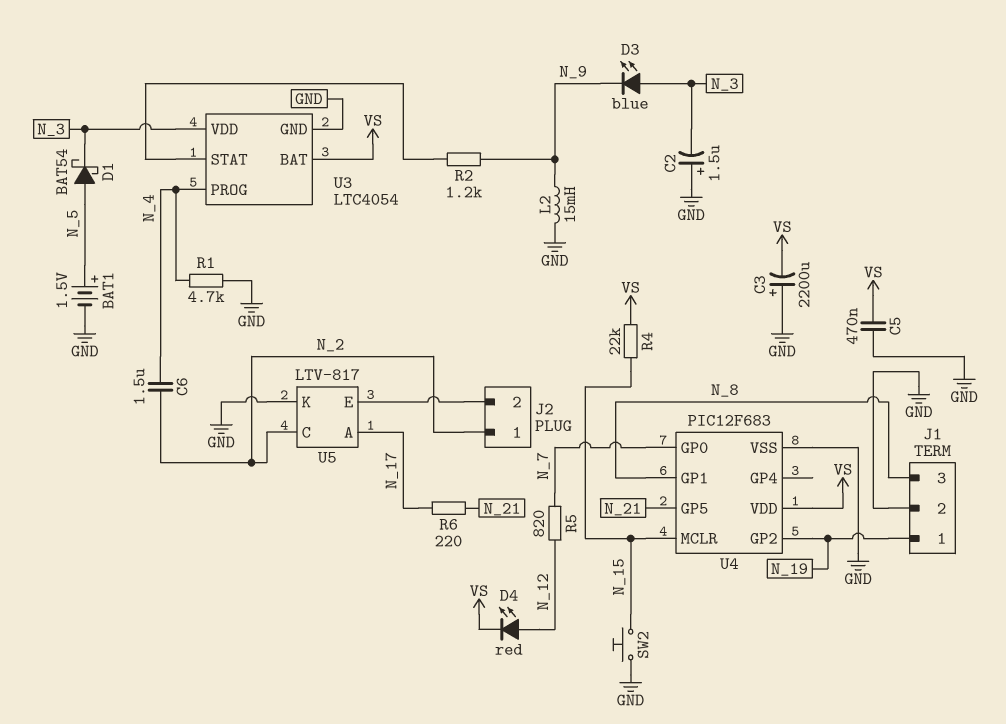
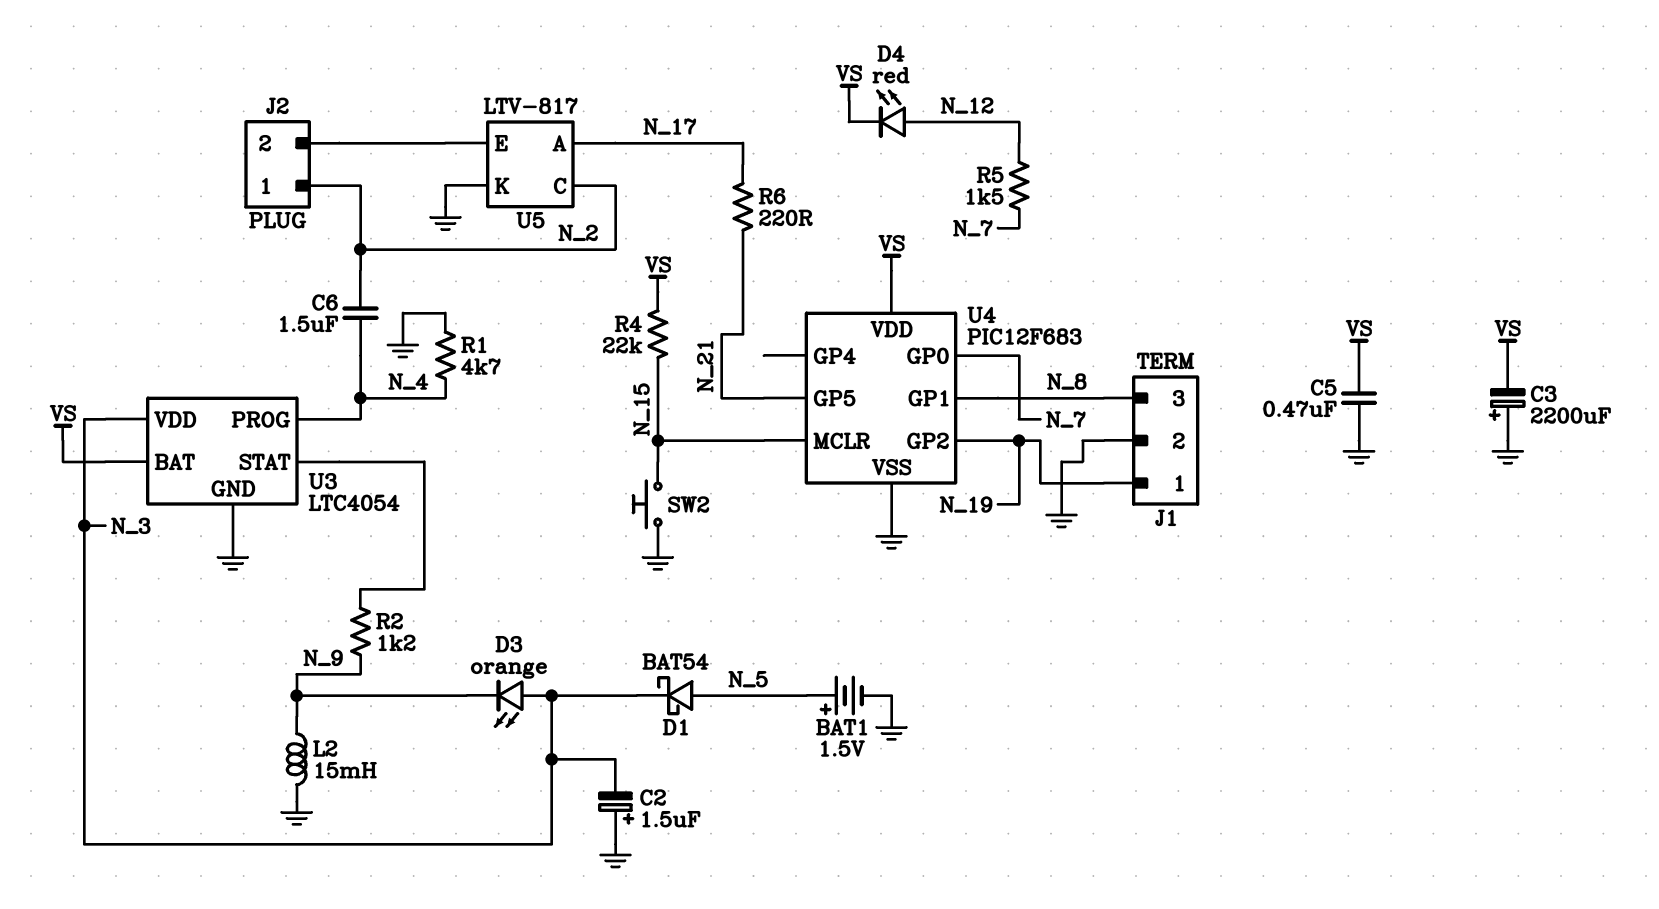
D3: LED blue (A N_3, K N_9) -> LED orange (A N_3, K N_9)
R5: 820 (N_7, N_12) -> 1.5k (N_7, N_12)

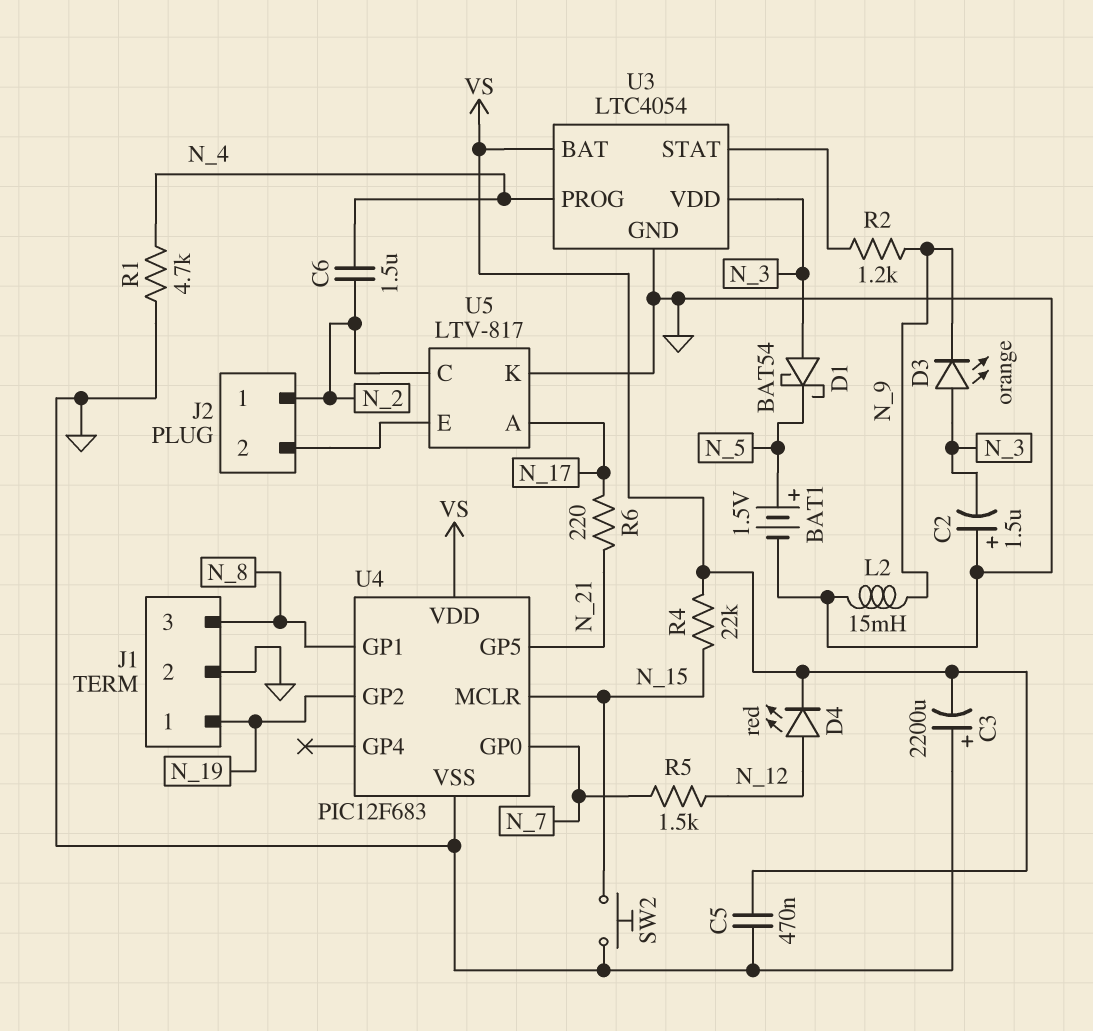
D1: schottky BAT54 (A N_5, K N_3) -> schottky BAT54 (A N_3, K N_5)

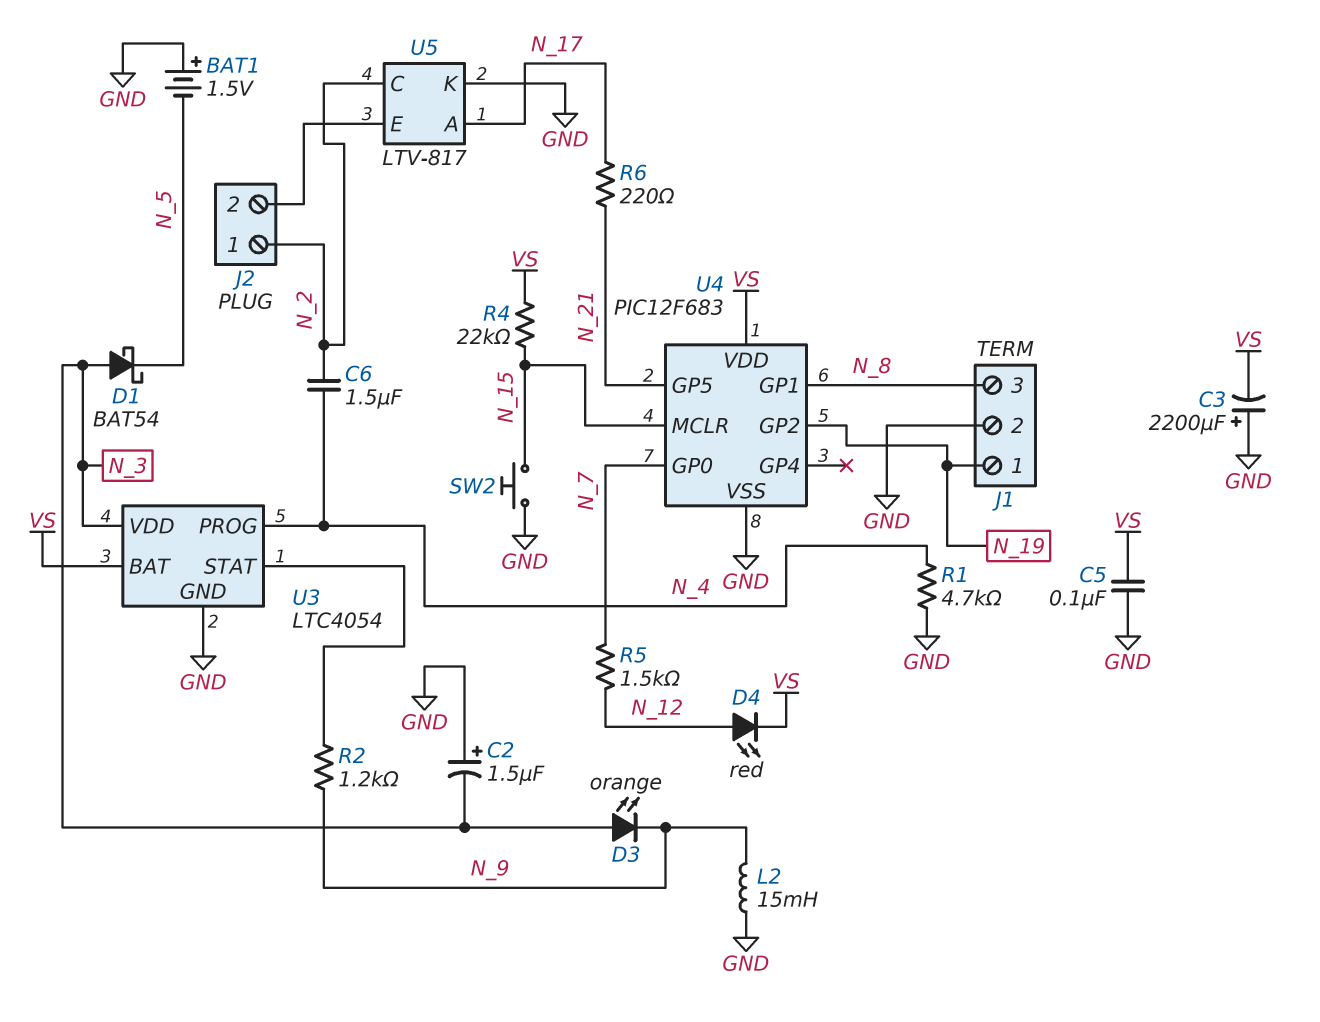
BAT1: 1.5V (plus N_5, minus GND) -> 1.5V (plus GND, minus N_5)
C5: 470nF (GND, VS) -> 100nF (GND, VS)

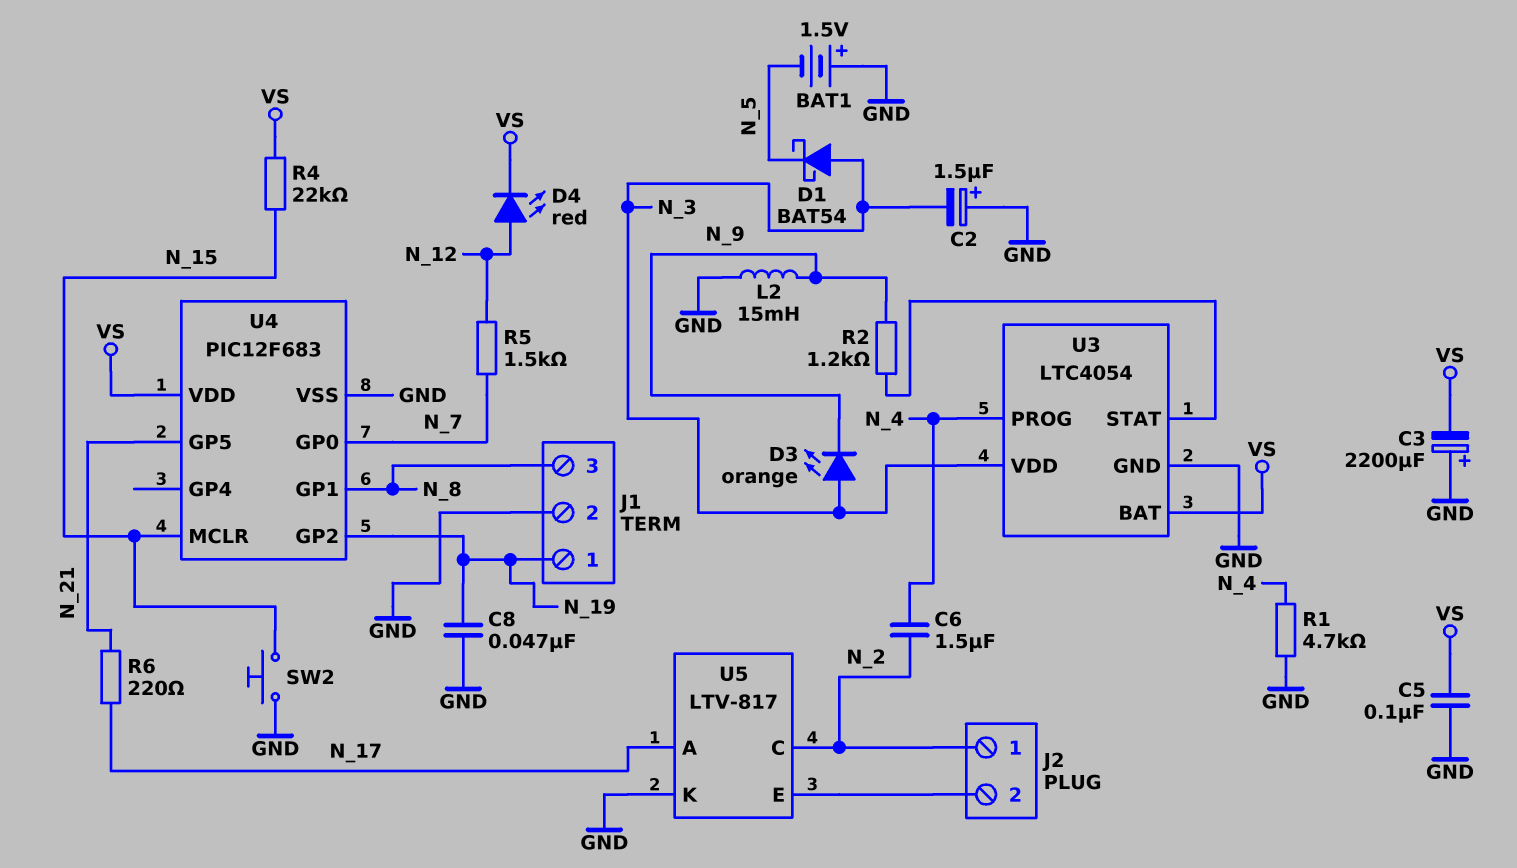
C8: none -> 47nF (GND, N_19)

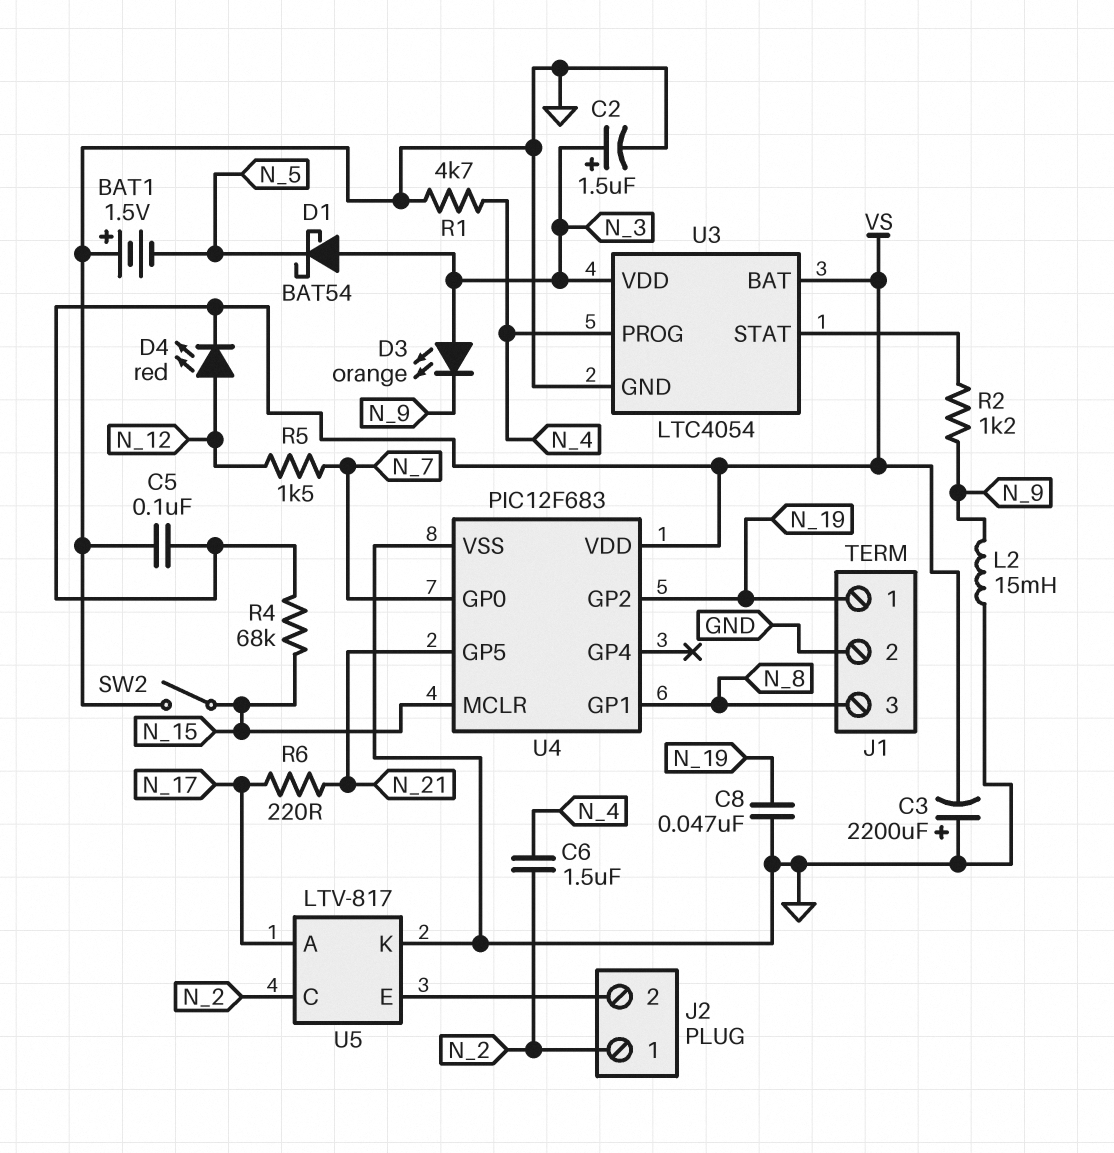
C2: 1.5uF (plus GND, minus N_3) -> 1.5uF (plus N_3, minus GND)
R4: 22k (N_15, VS) -> 68k (N_15, VS)
SW2: button (GND, N_15) -> switch (GND, N_15)

